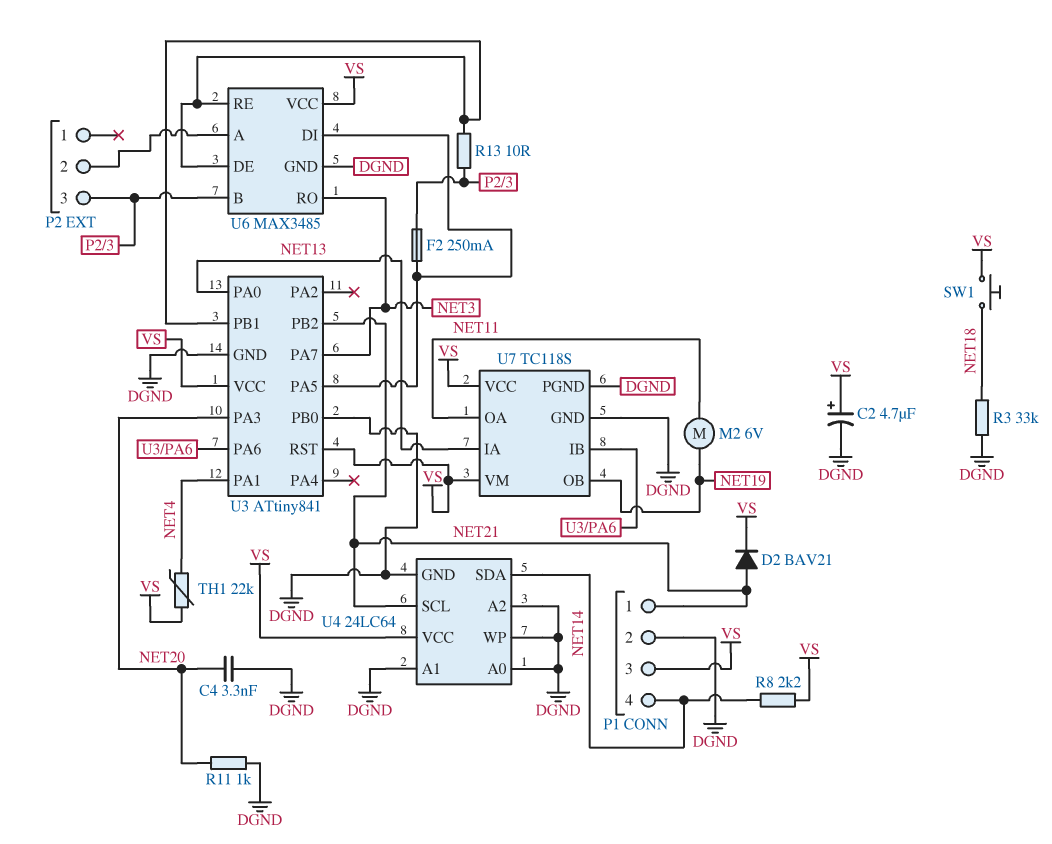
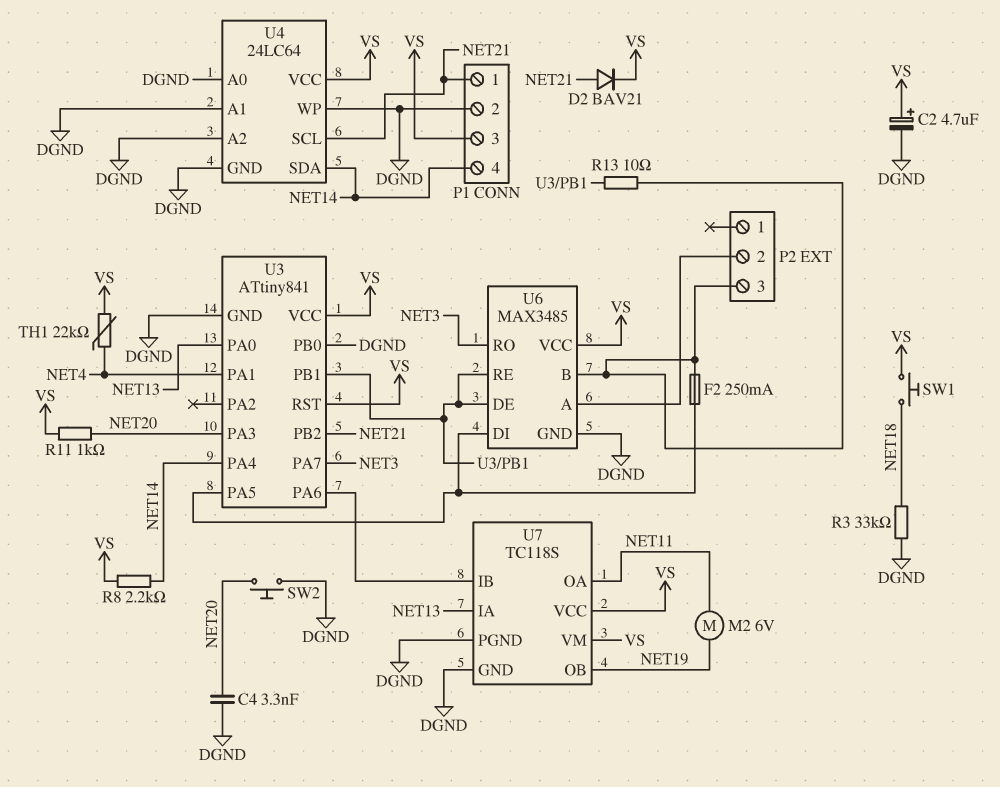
R11: 1k (DGND, NET20) -> 1k (NET20, VS)
SW2: none -> button (DGND, NET20)
U3 pin PA4: none -> NET14

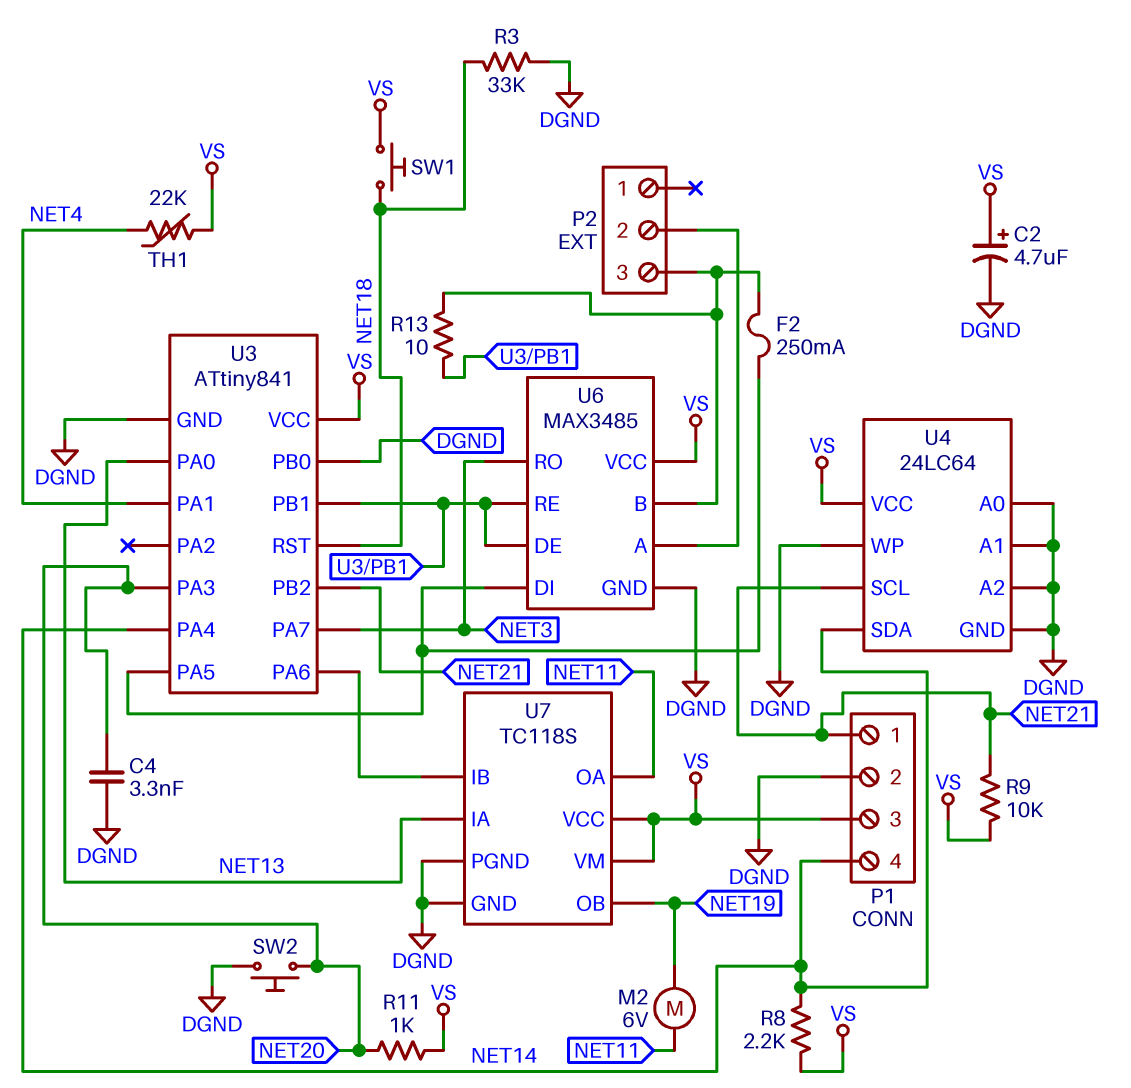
D2: diode BAV21 (A NET21, K VS) -> none
R9: none -> 10k (NET21, VS)
U3 pin RST: VS -> NET18

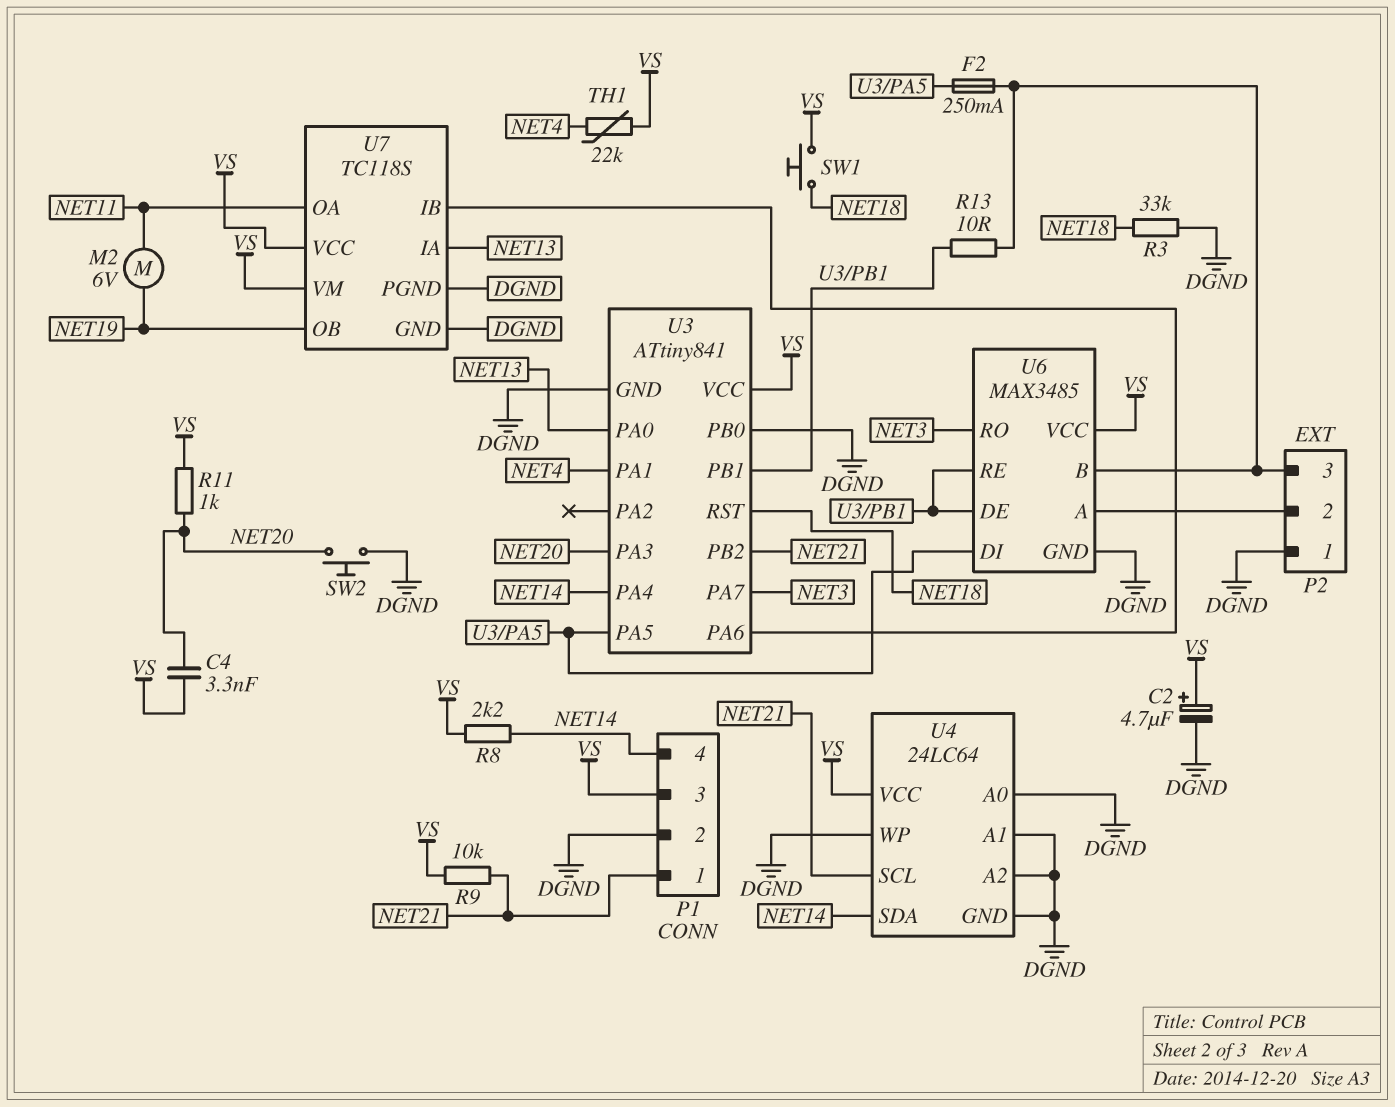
C4: 3.3nF (DGND, NET20) -> 3.3nF (NET20, VS)
P2 pin 1: none -> DGND

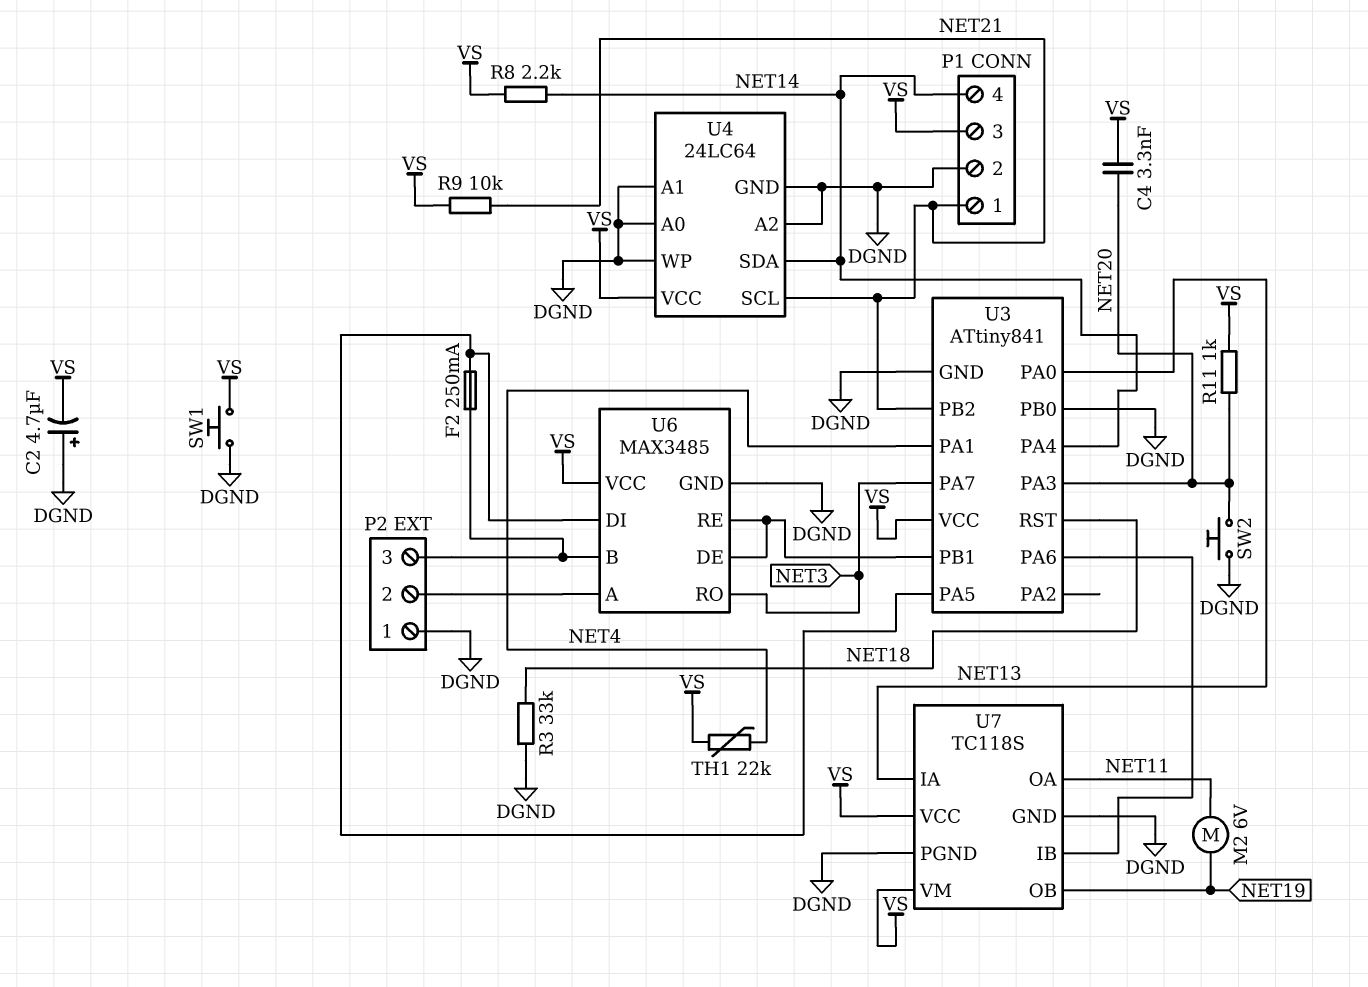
C2: 4.7uF (plus VS, minus DGND) -> 4.7uF (plus DGND, minus VS)
R13: 10 (P2/3, U3/PB1) -> none
SW1: button (NET18, VS) -> button (DGND, VS)

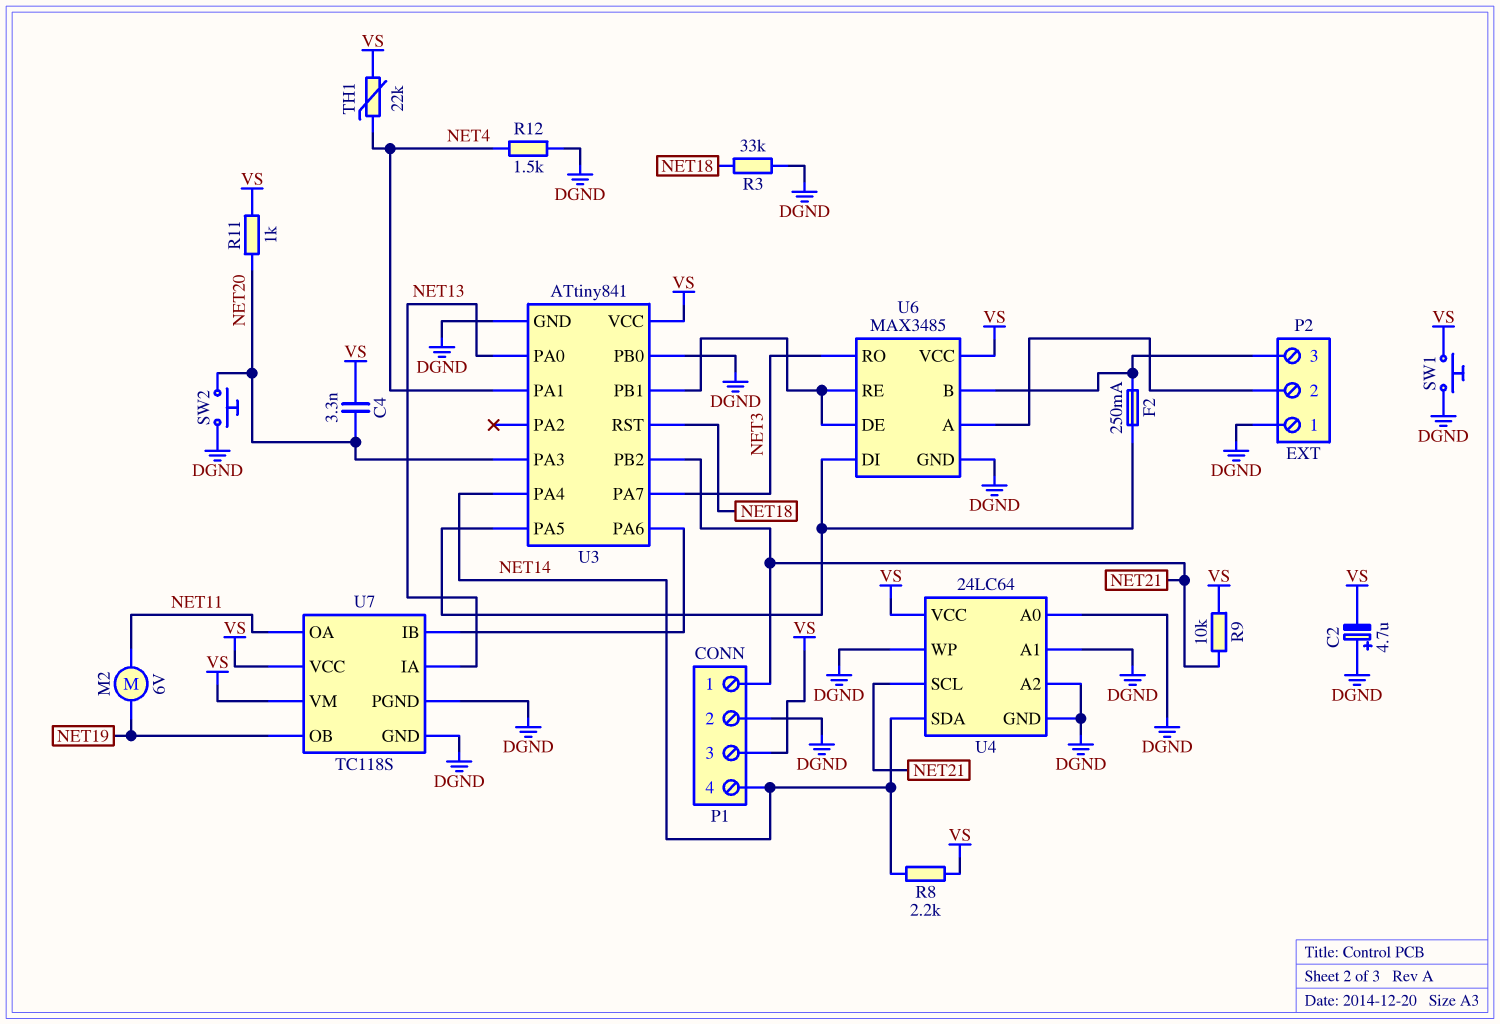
R12: none -> 1.5k (DGND, NET4)

